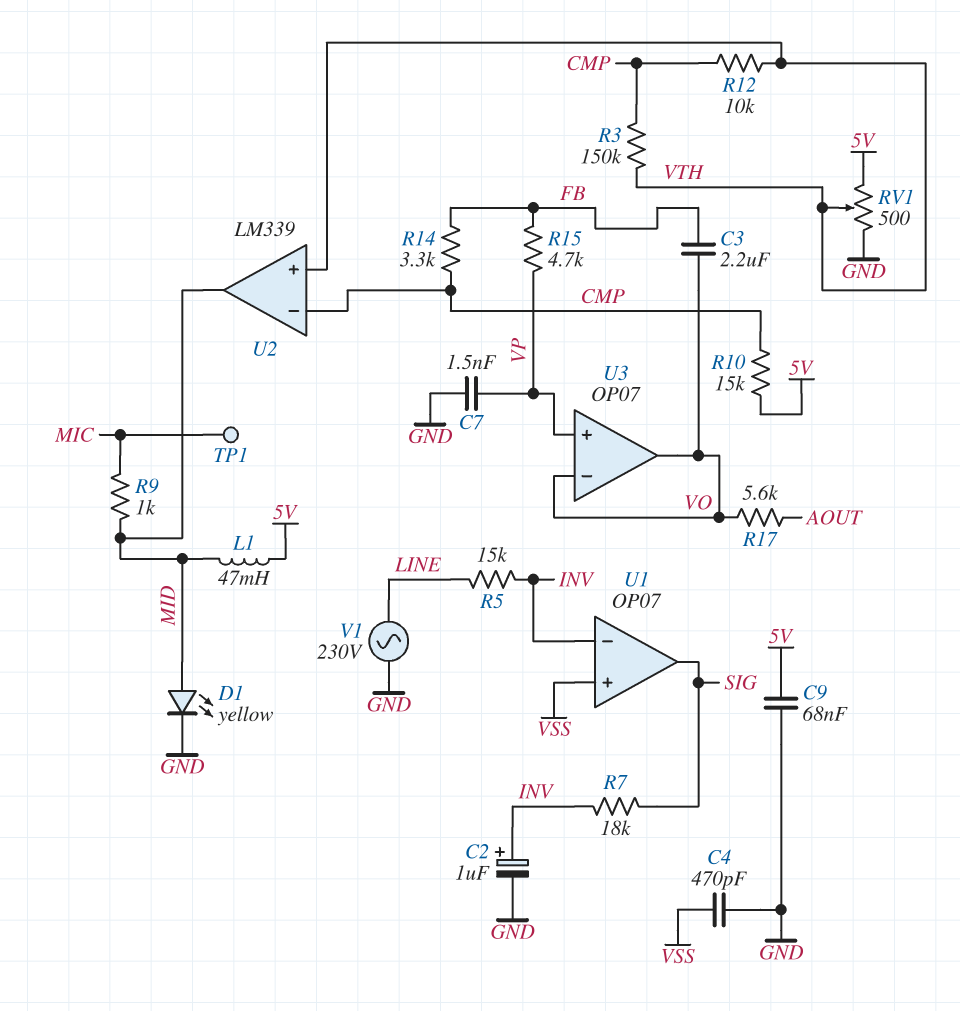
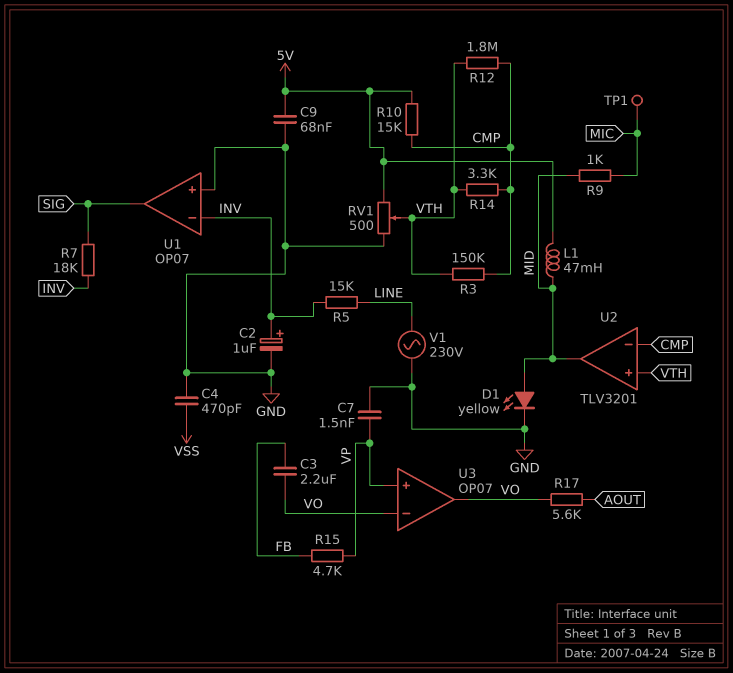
R12: 10k (CMP, VTH) -> 1.8M (CMP, VTH)
R14: 3.3k (CMP, FB) -> 3.3k (CMP, VTH)
U1 pin in+: VSS -> GND
U2: LM339 -> TLV3201

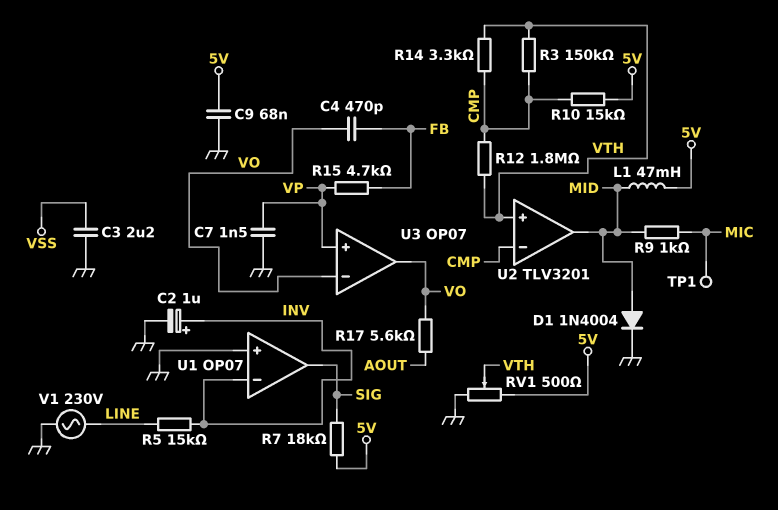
C3: 2.2uF (FB, VO) -> 2.2uF (GND, VSS)
C4: 470pF (GND, VSS) -> 470pF (FB, VO)
D1: LED yellow (A MID, K GND) -> diode 1N4004 (A MID, K GND)
R7: 18k (INV, SIG) -> 18k (5V, SIG)

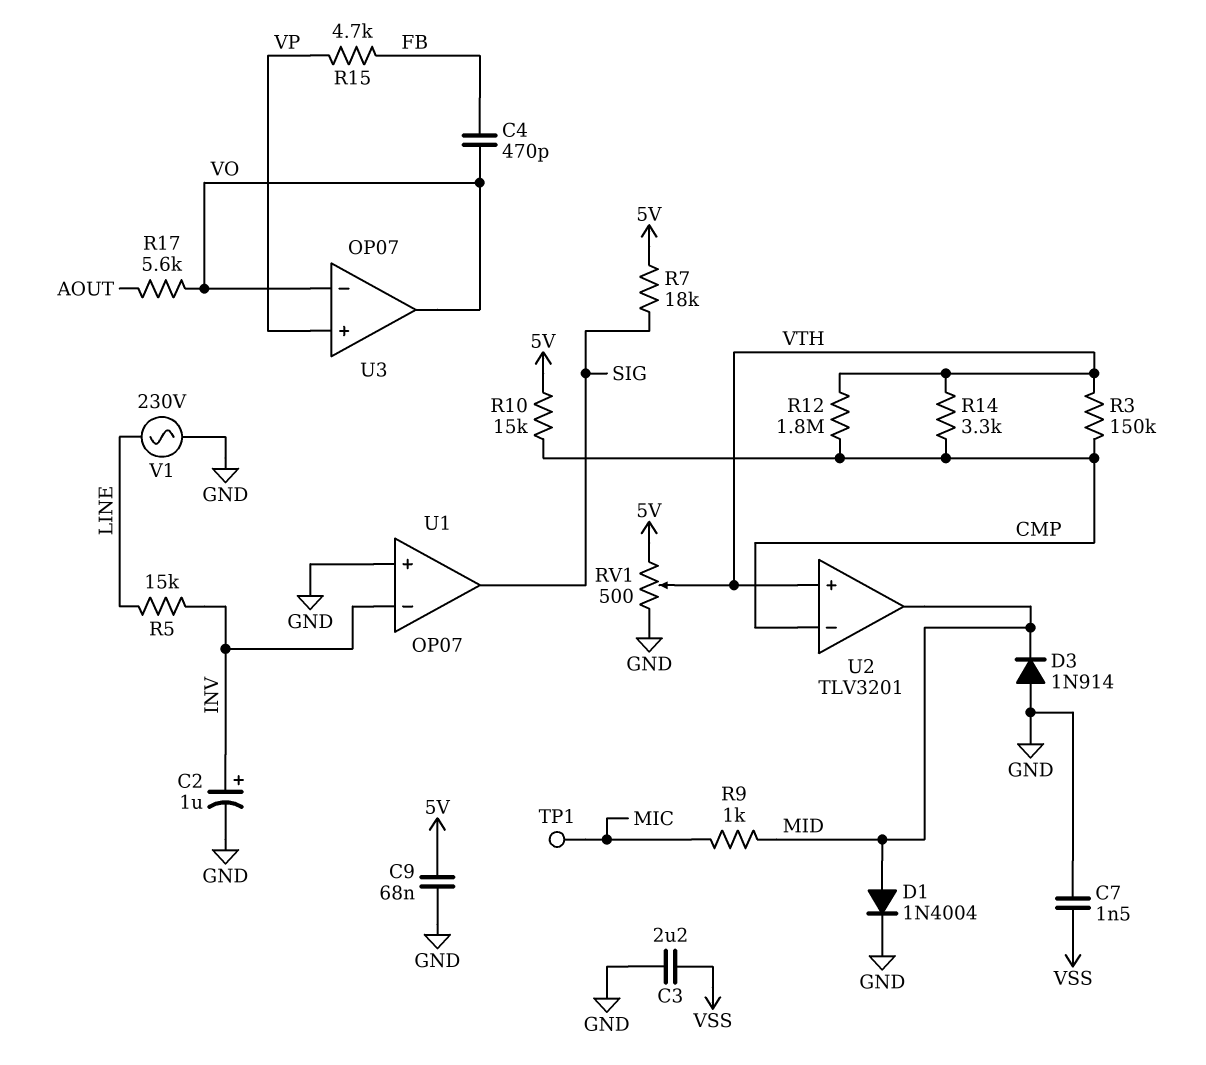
C7: 1.5nF (GND, VP) -> 1.5nF (GND, VSS)
D3: none -> diode 1N914 (A GND, K MID)
L1: 47mH (5V, MID) -> none

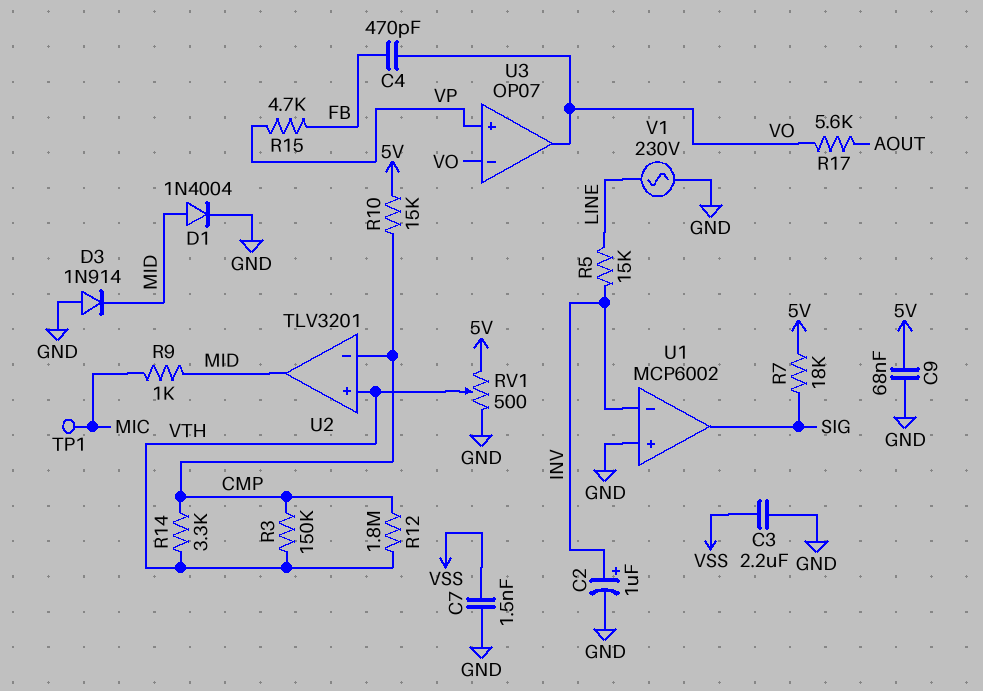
U1: OP07 -> MCP6002

